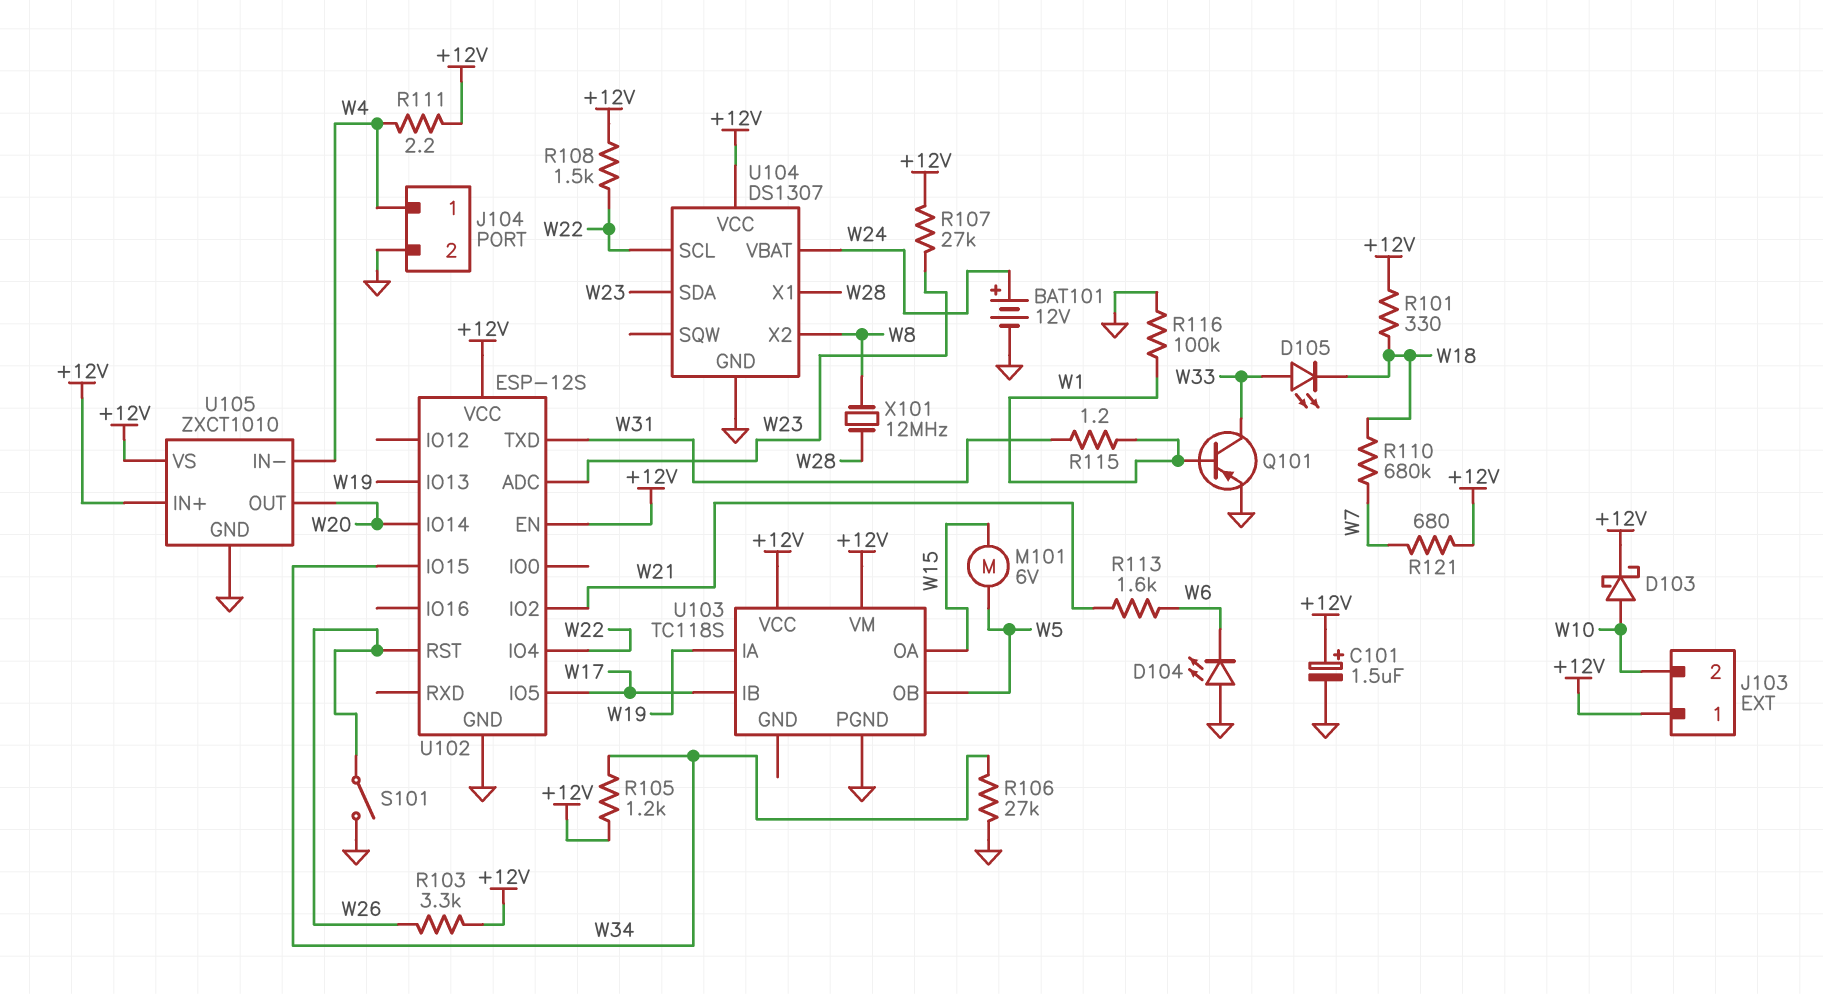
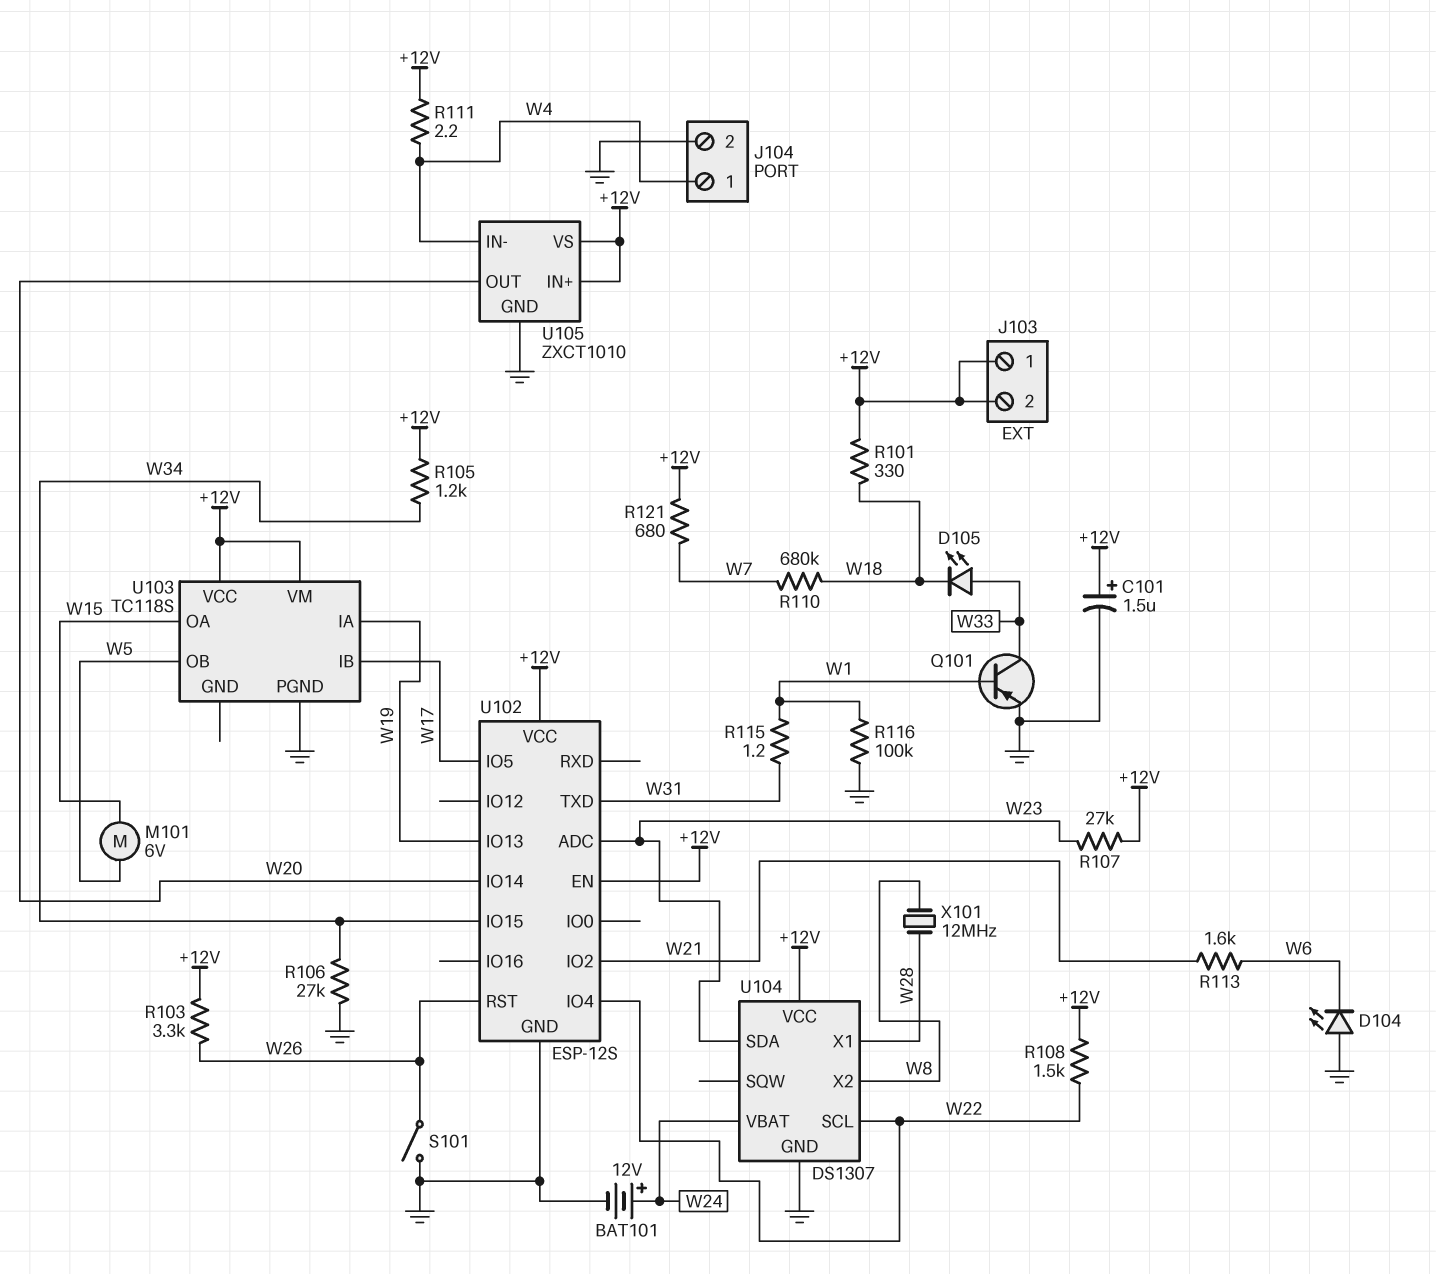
D103: schottky (A W10, K +12V) -> none
J103 pin 2: W10 -> +12V

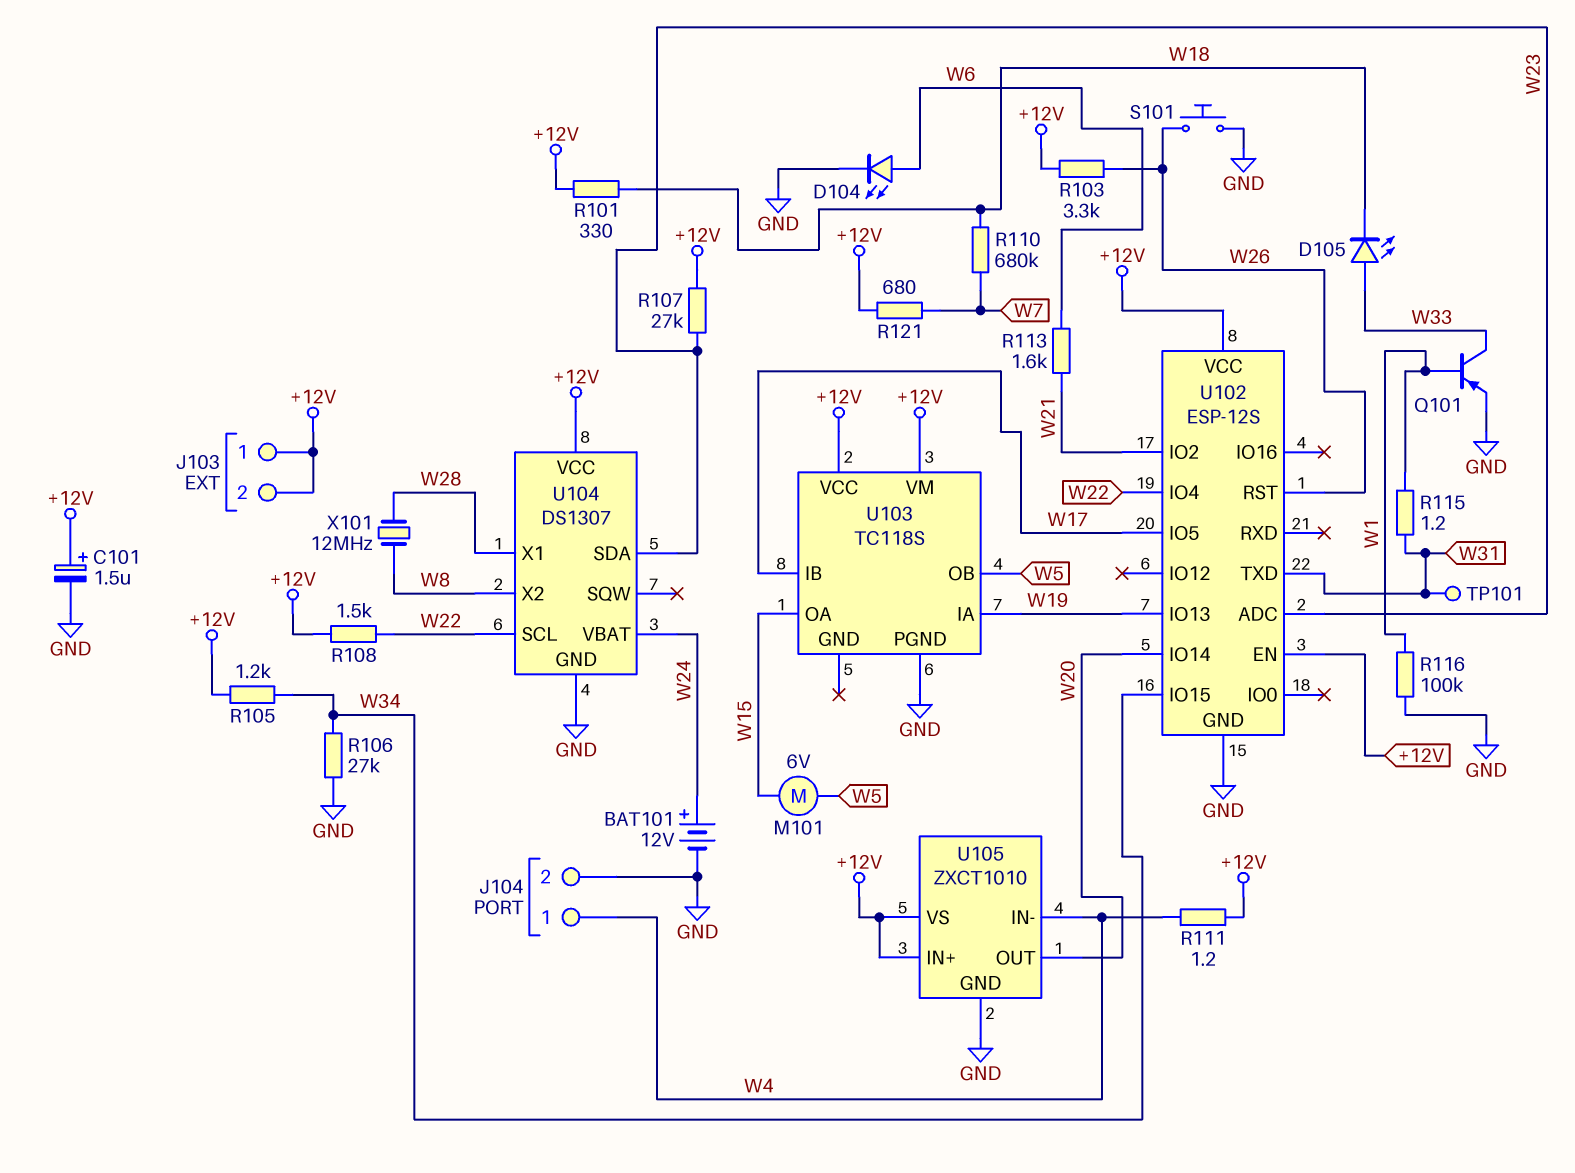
D104: LED (A GND, K W6) -> LED (A W6, K GND)
R111: 2.2 (+12V, W4) -> 1.2 (+12V, W4)
S101: switch (GND, W26) -> button (GND, W26)
TP101: none -> test point (W31)

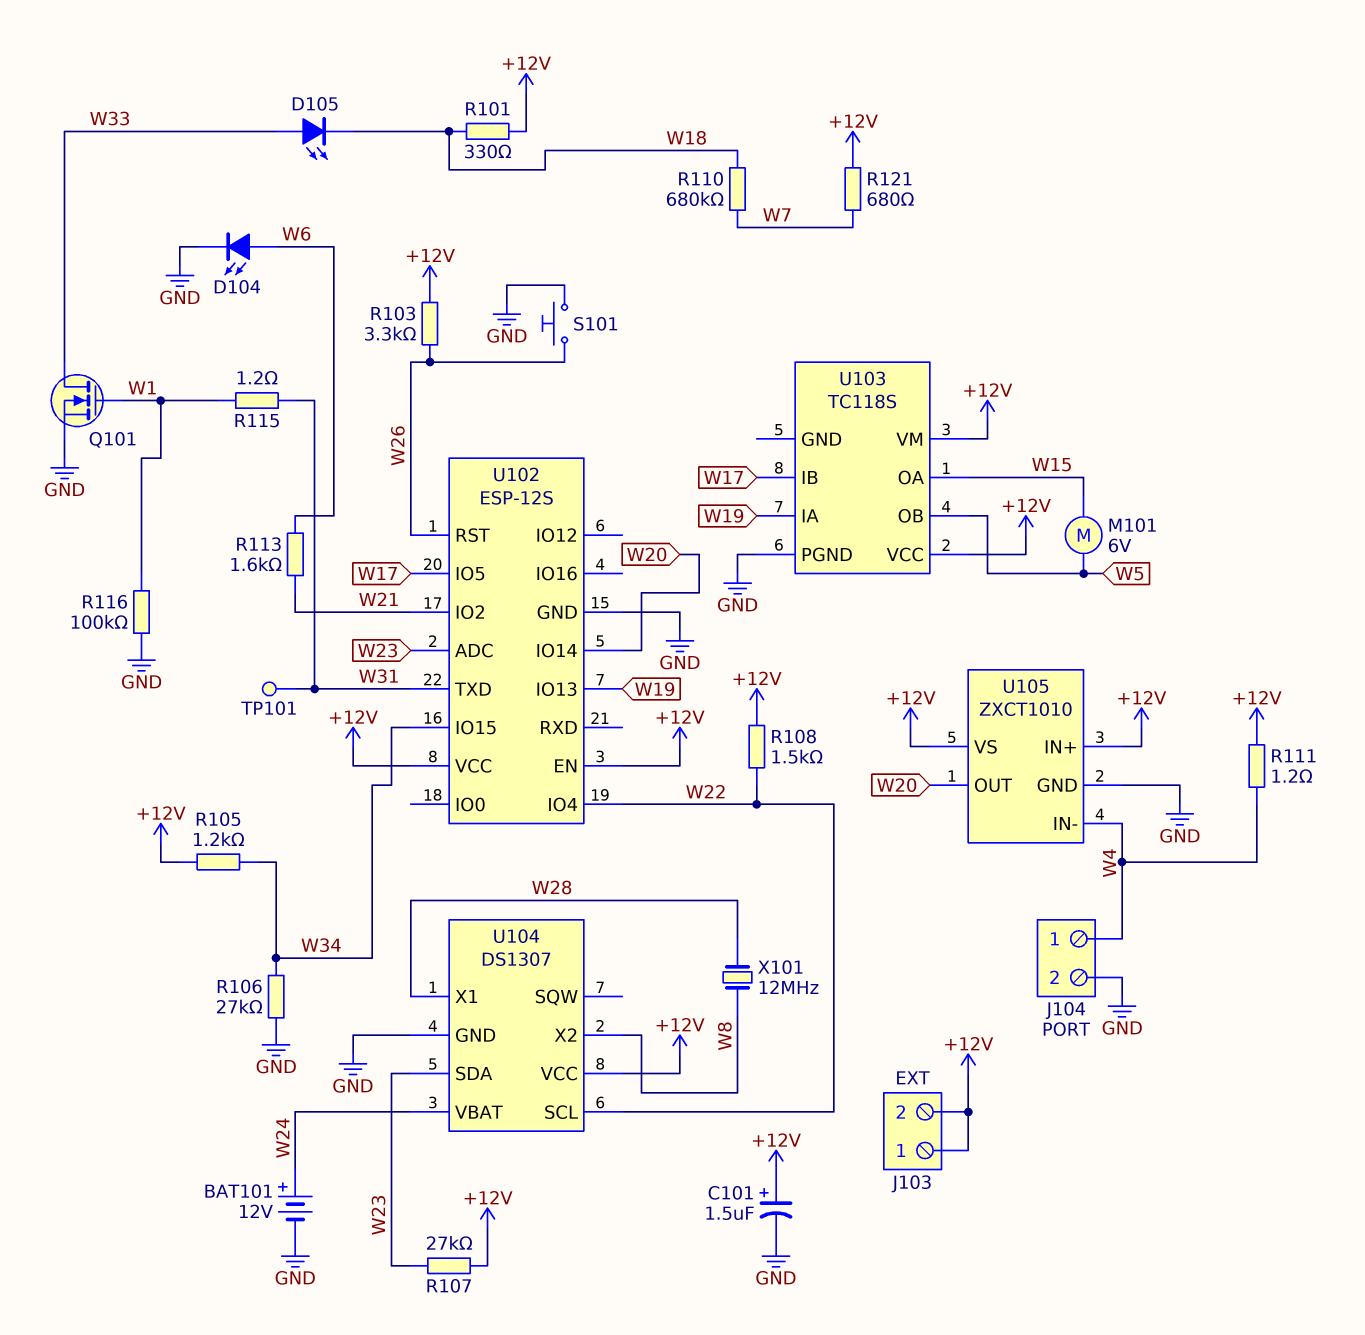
Q101: PNP (B W1, C W33, E GND) -> NMOS (G W1, D W33, S GND)

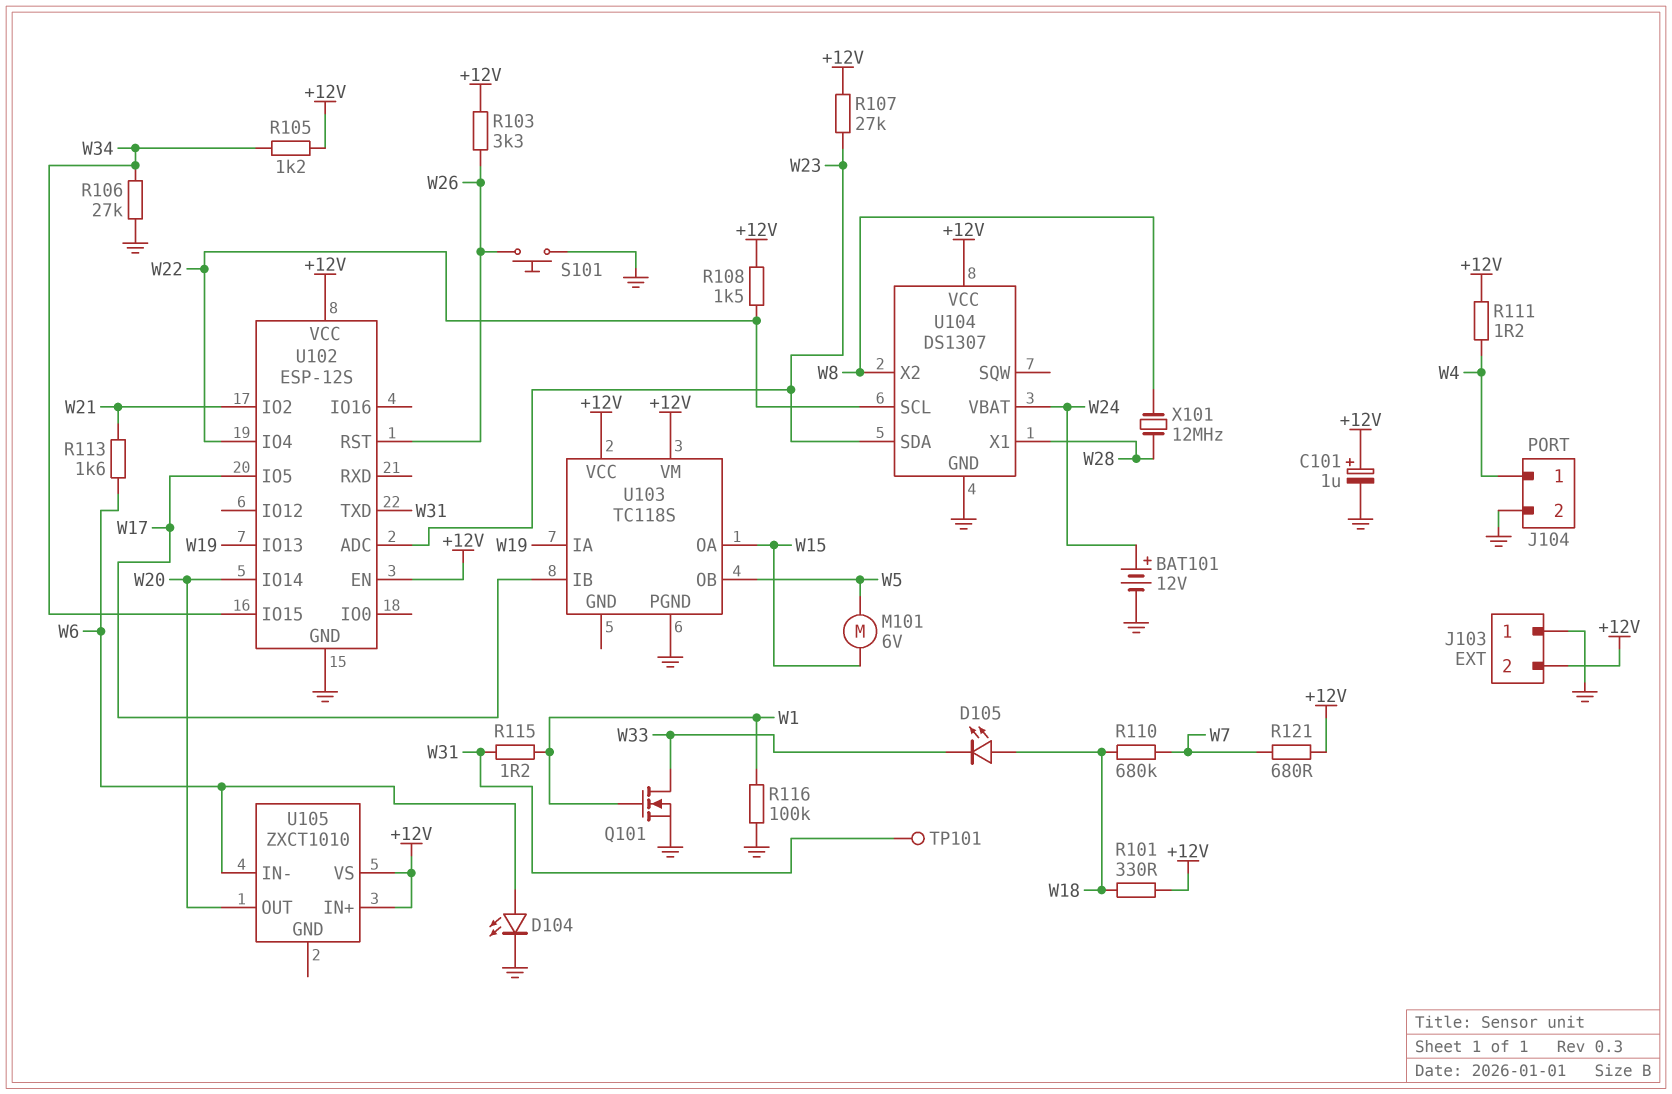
C101: 1.5uF (plus +12V, minus GND) -> 1uF (plus +12V, minus GND)
D105: LED (A W33, K W18) -> LED (A W18, K W33)
J103 pin 1: +12V -> GND
U105 pin GND: GND -> none
U105 pin IN-: W4 -> W6

